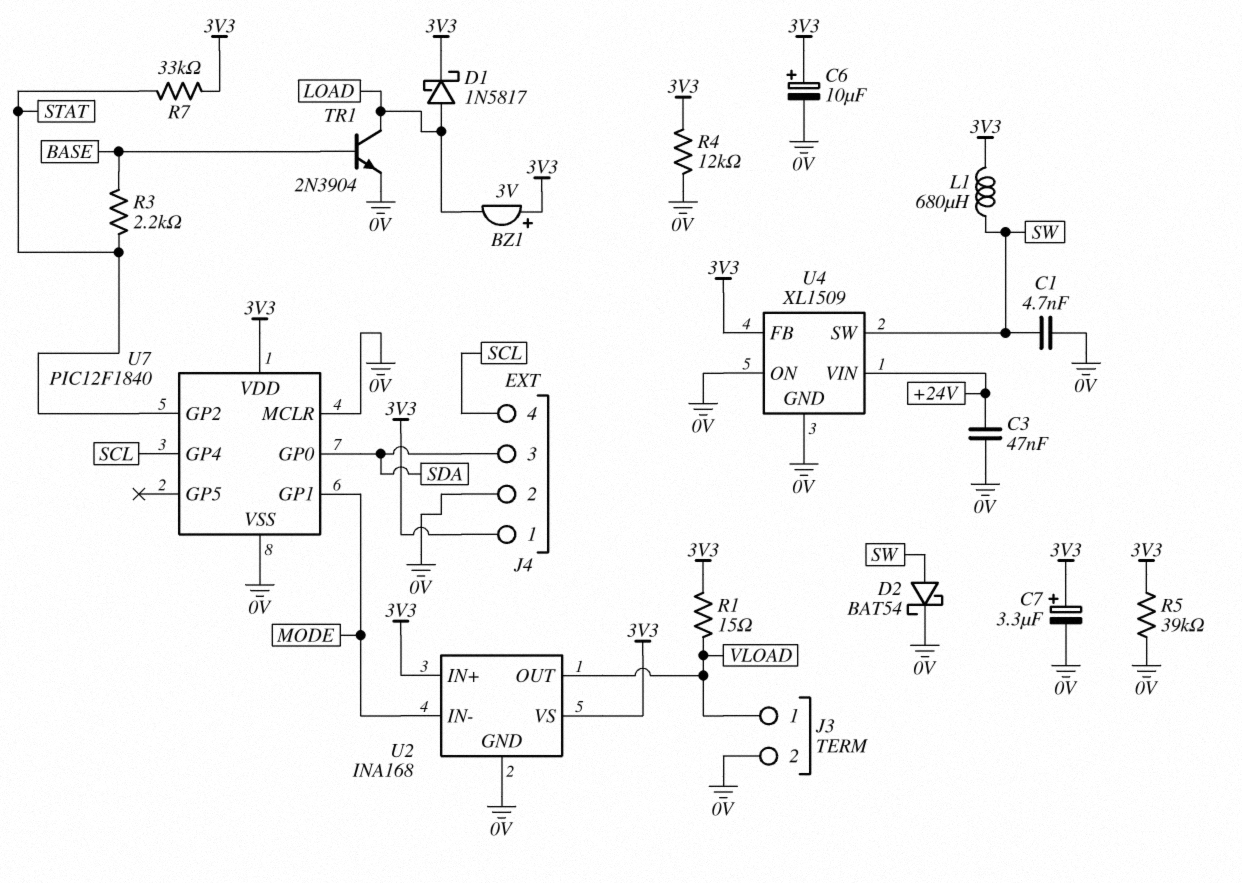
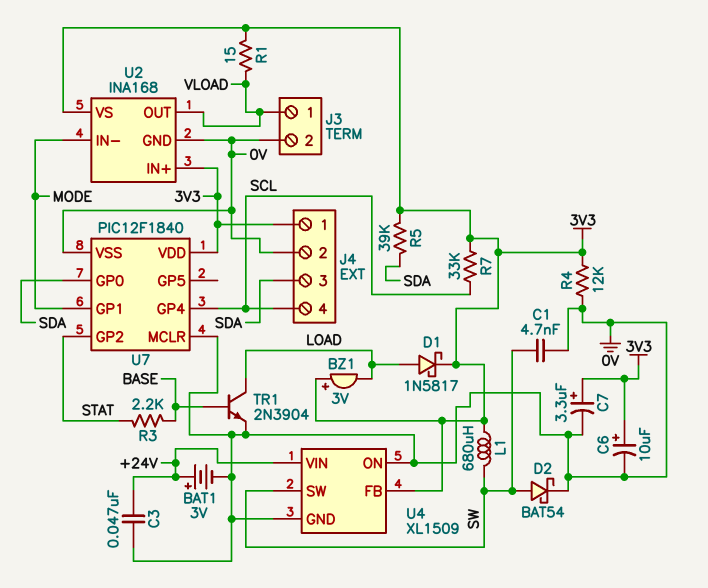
BAT1: none -> 3V (plus +24V, minus 0V)
R5: 39k (0V, 3V3) -> 39k (3V3, SDA)
R7: 33k (3V3, STAT) -> 33k (3V3, SCL)

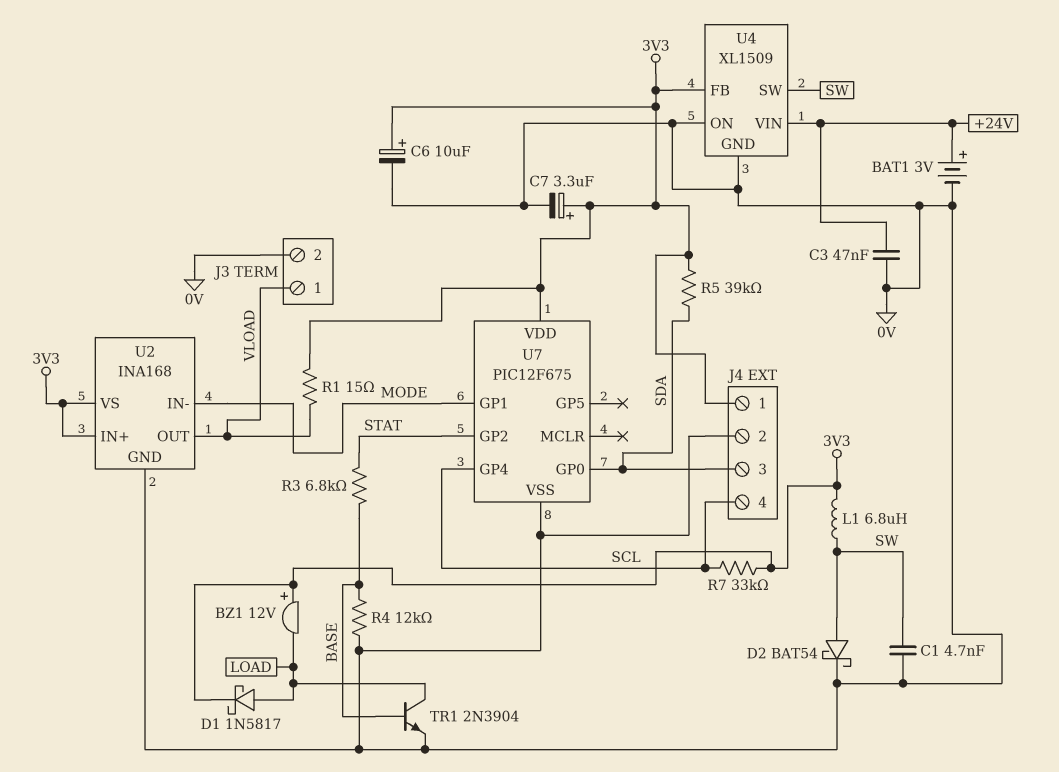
BZ1: buzzer 3V (plus 3V3, minus LOAD) -> buzzer 12V (plus 3V3, minus LOAD)
L1: 680uH (3V3, SW) -> 6.8uH (3V3, SW)
R3: 2.2k (BASE, STAT) -> 6.8k (BASE, STAT)
R4: 12k (0V, 3V3) -> 12k (0V, BASE)
U7: PIC12F1840 -> PIC12F675
U7 pin MCLR: 0V -> none

